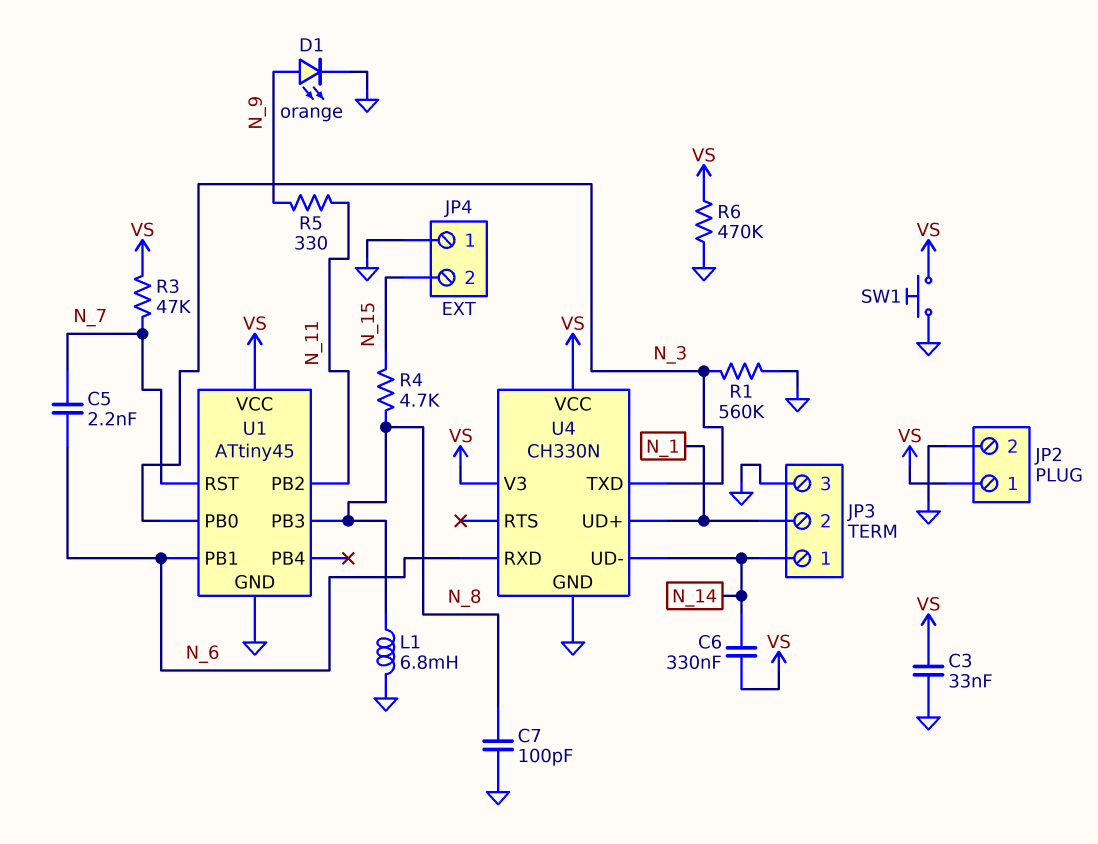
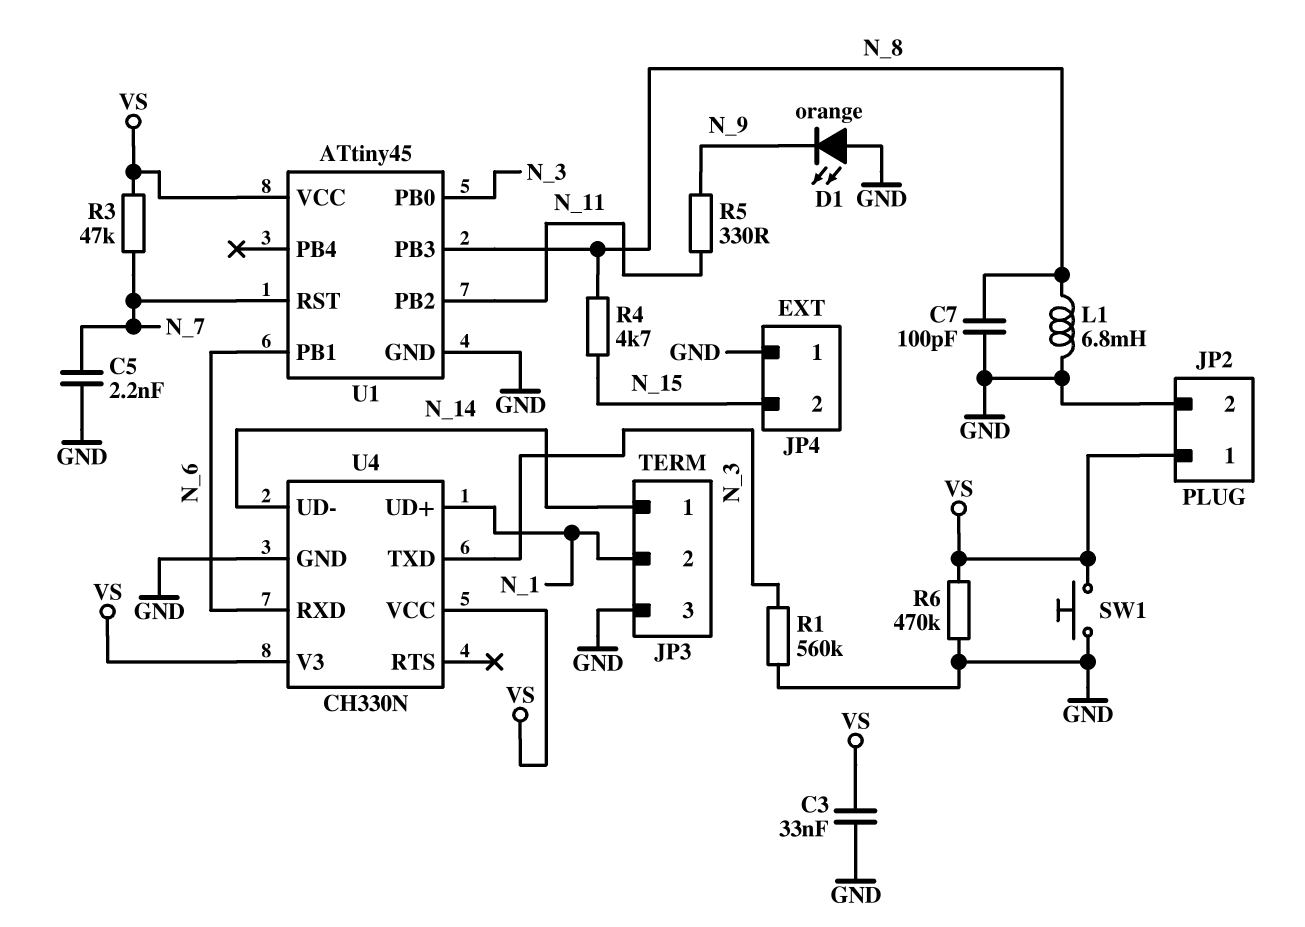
C5: 2.2nF (N_6, N_7) -> 2.2nF (GND, N_7)
C6: 330nF (N_14, VS) -> none
D1: LED orange (A N_9, K GND) -> LED orange (A GND, K N_9)

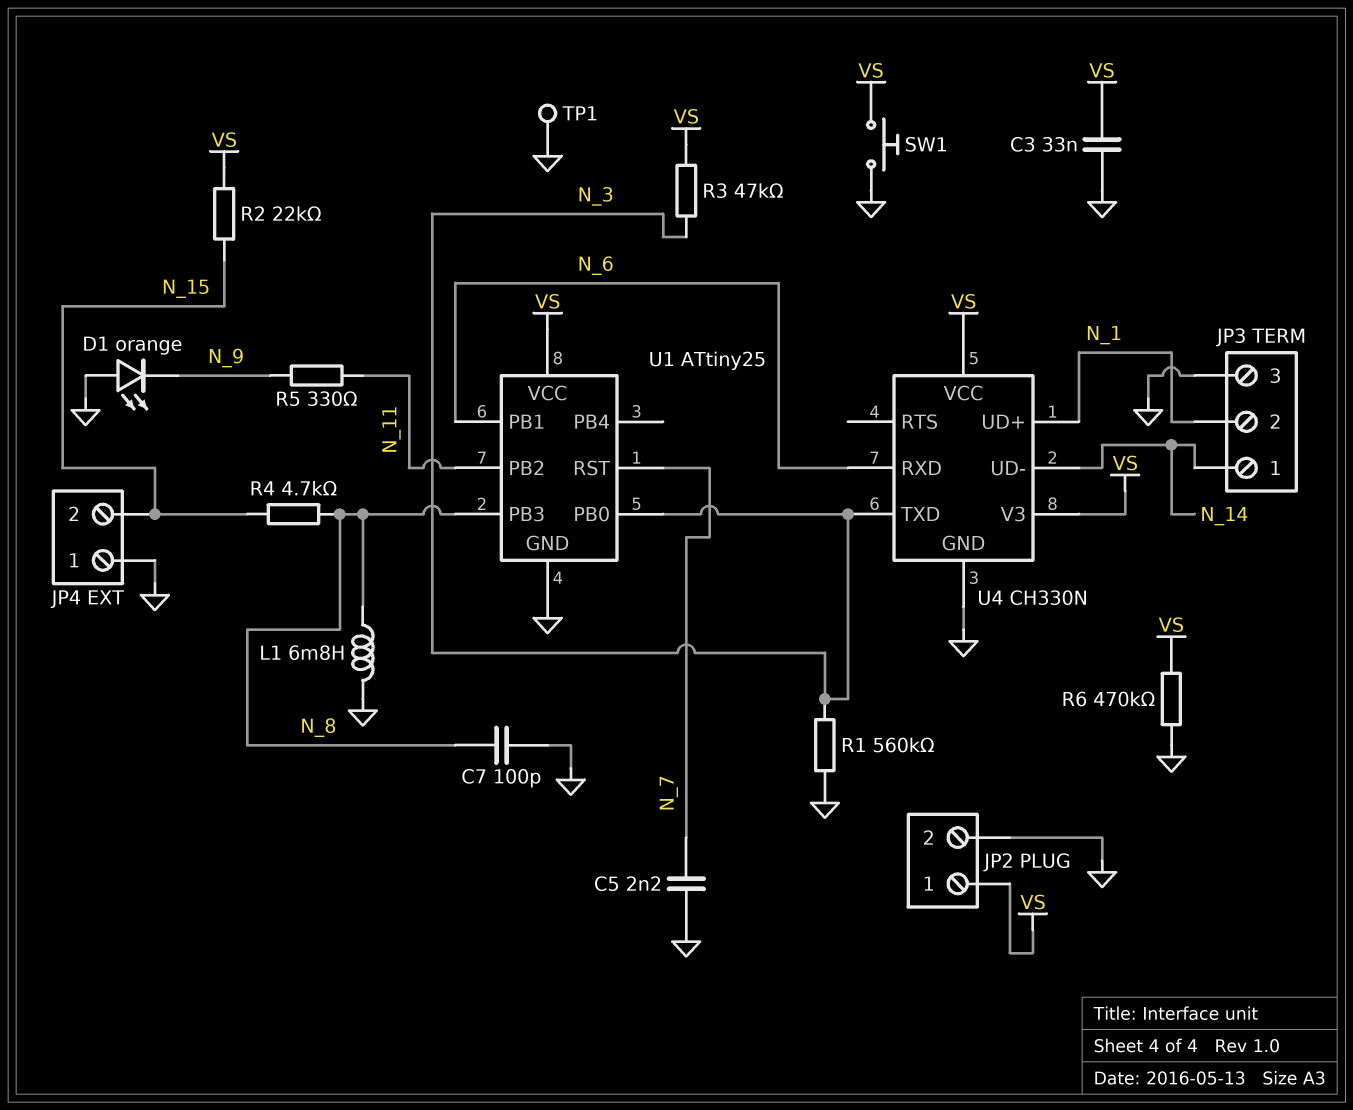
R2: none -> 22k (N_15, VS)
R3: 47k (N_7, VS) -> 47k (N_3, VS)
TP1: none -> test point (GND)
U1: ATtiny45 -> ATtiny25

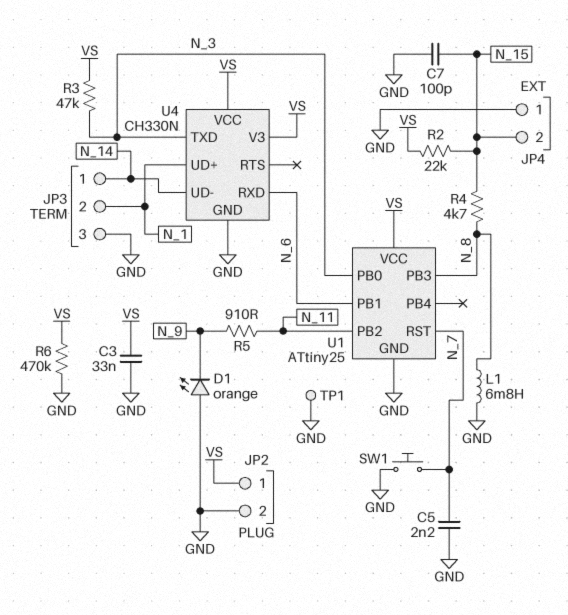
C7: 100pF (GND, N_8) -> 100pF (GND, N_15)
R1: 560k (GND, N_3) -> none
R5: 330 (N_9, N_11) -> 910 (N_9, N_11)
SW1: button (GND, VS) -> button (GND, N_7)

